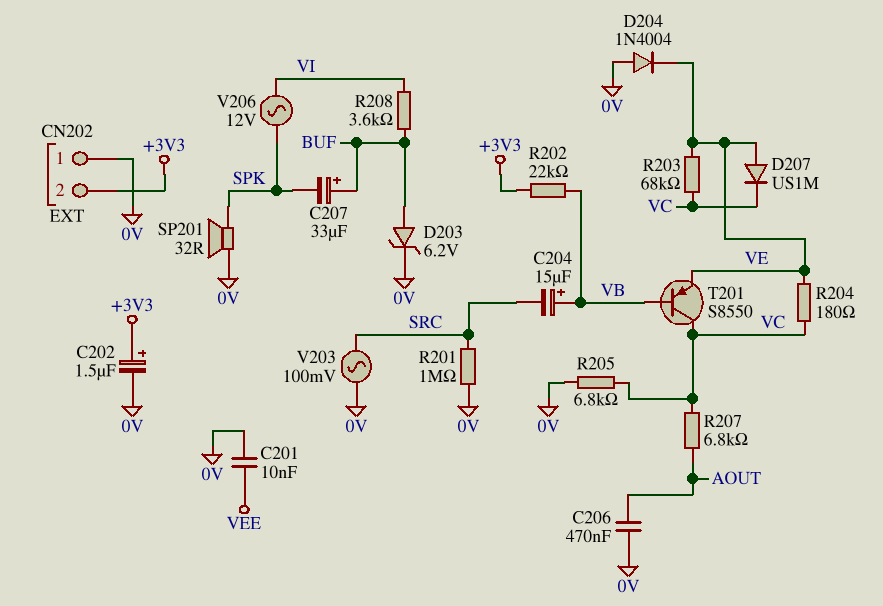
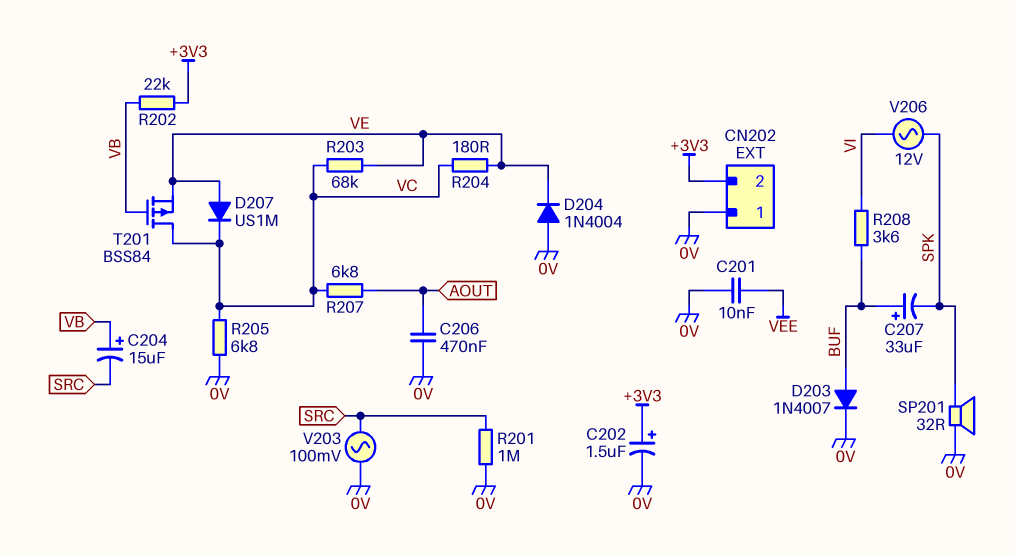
D203: zener 6.2V (A BUF, K 0V) -> diode 1N4007 (A BUF, K 0V)
T201: PNP S8550 (B VB, C VC, E VE) -> PMOS BSS84 (G VB, D VC, S VE)

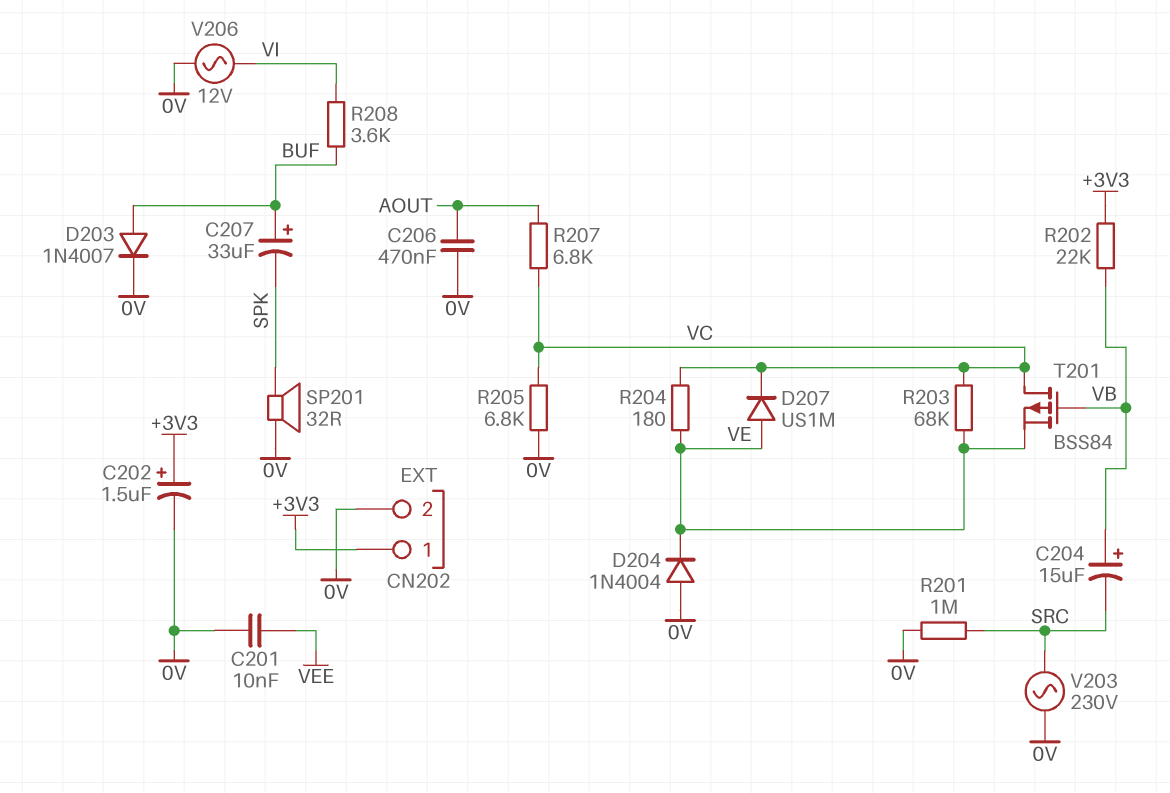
CN202 pin 1: 0V -> +3V3
CN202 pin 2: +3V3 -> 0V
V203: AC 100mV (0V, SRC) -> AC 230V (0V, SRC)
V206: AC 12V (SPK, VI) -> AC 12V (0V, VI)

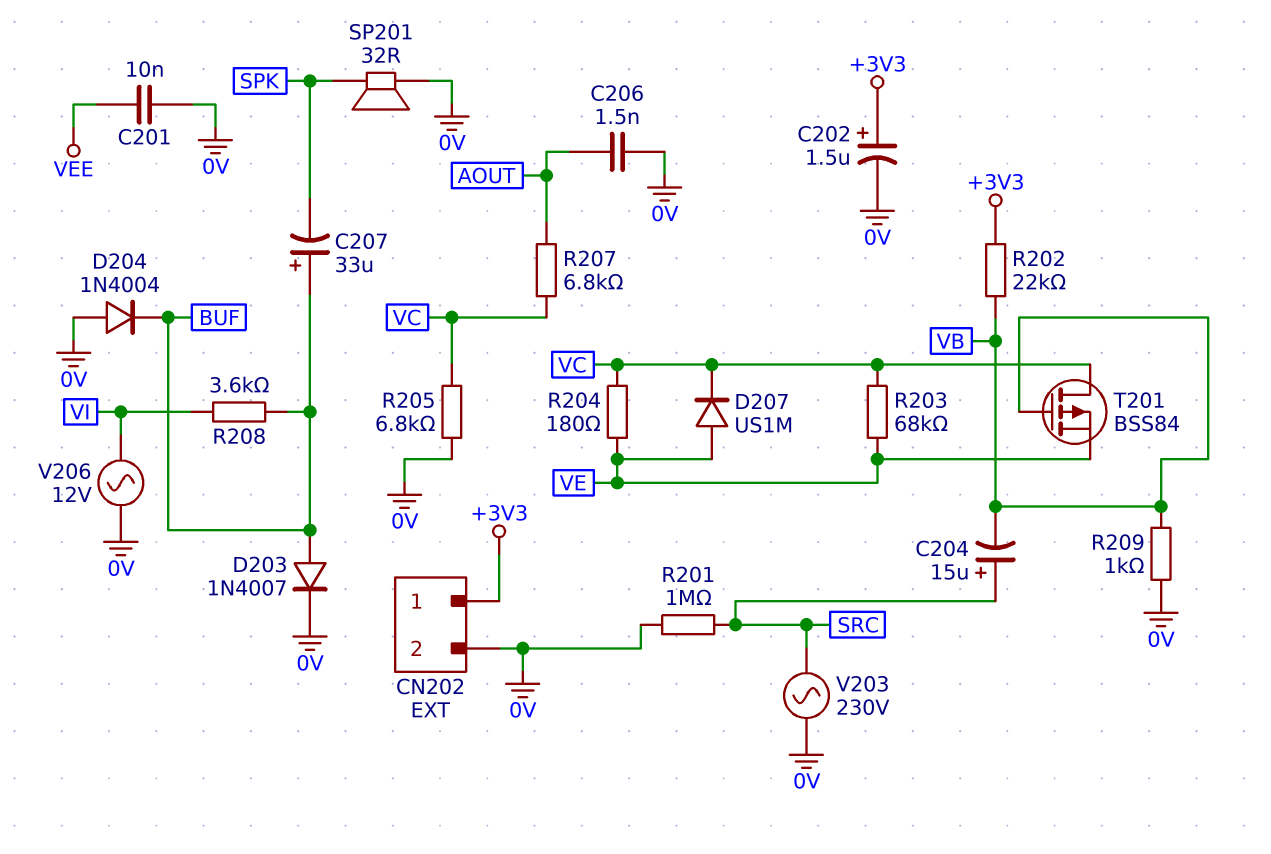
C204: 15uF (plus VB, minus SRC) -> 15uF (plus SRC, minus VB)
C206: 470nF (0V, AOUT) -> 1.5nF (0V, AOUT)
D204: diode 1N4004 (A 0V, K VE) -> diode 1N4004 (A 0V, K BUF)
R209: none -> 1k (0V, VB)

